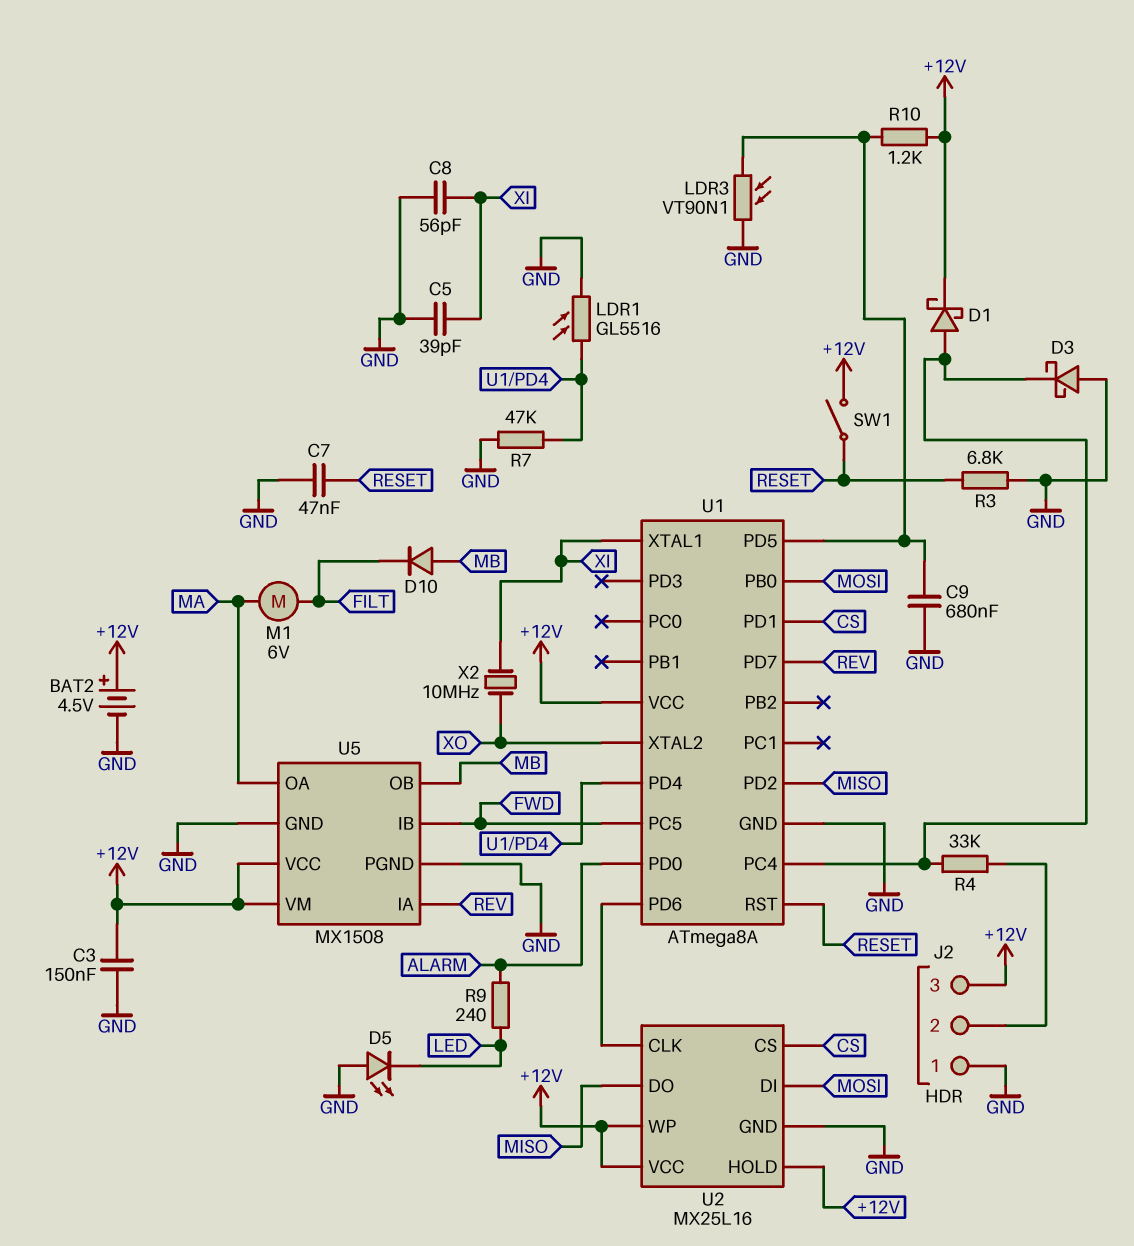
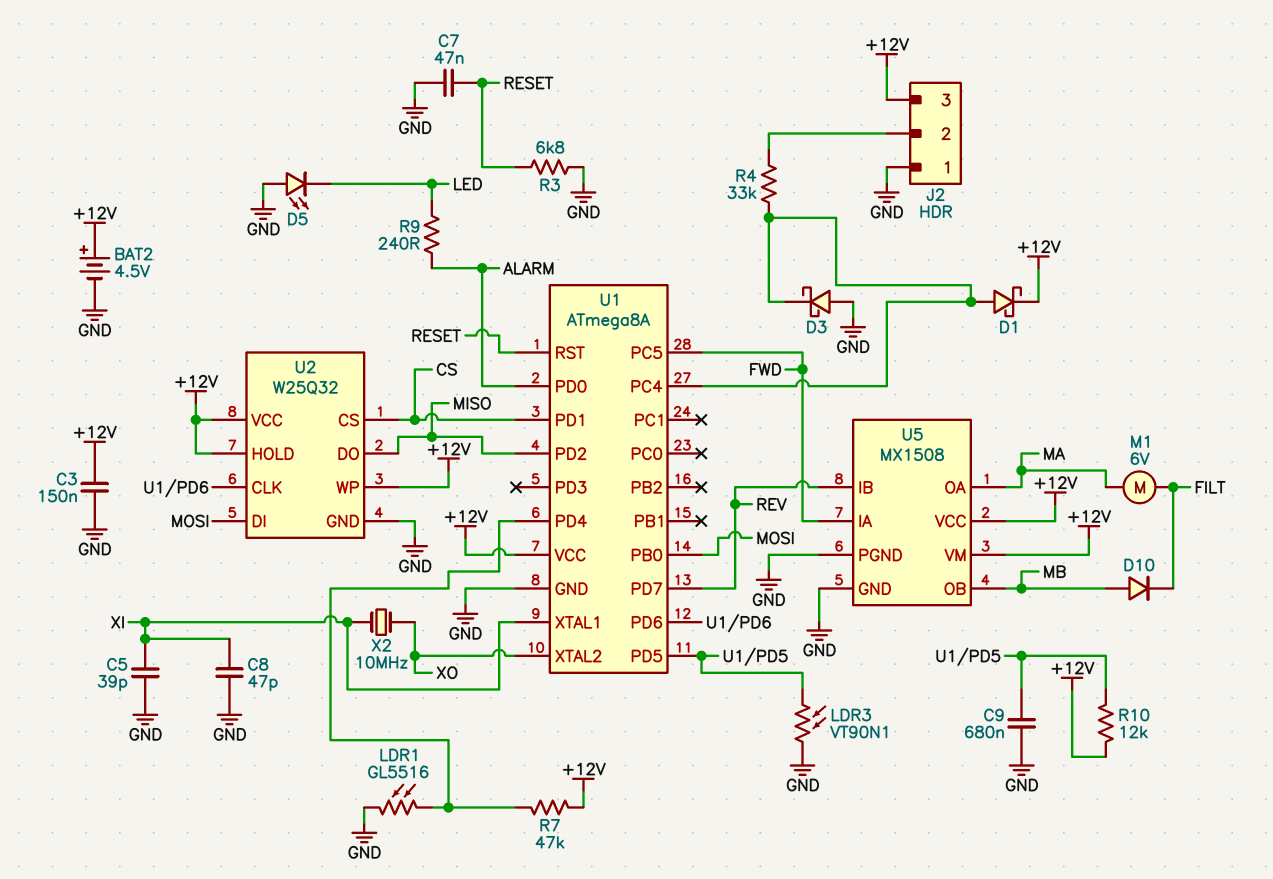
C8: 56pF (GND, XI) -> 47pF (GND, XI)
R7: 47k (GND, U1/PD4) -> 47k (+12V, U1/PD4)
R10: 1.2k (+12V, U1/PD5) -> 12k (+12V, U1/PD5)
SW1: switch (+12V, RESET) -> none
U2: MX25L16 -> W25Q32
U5 pin IA: REV -> FWD
U5 pin IB: FWD -> REV

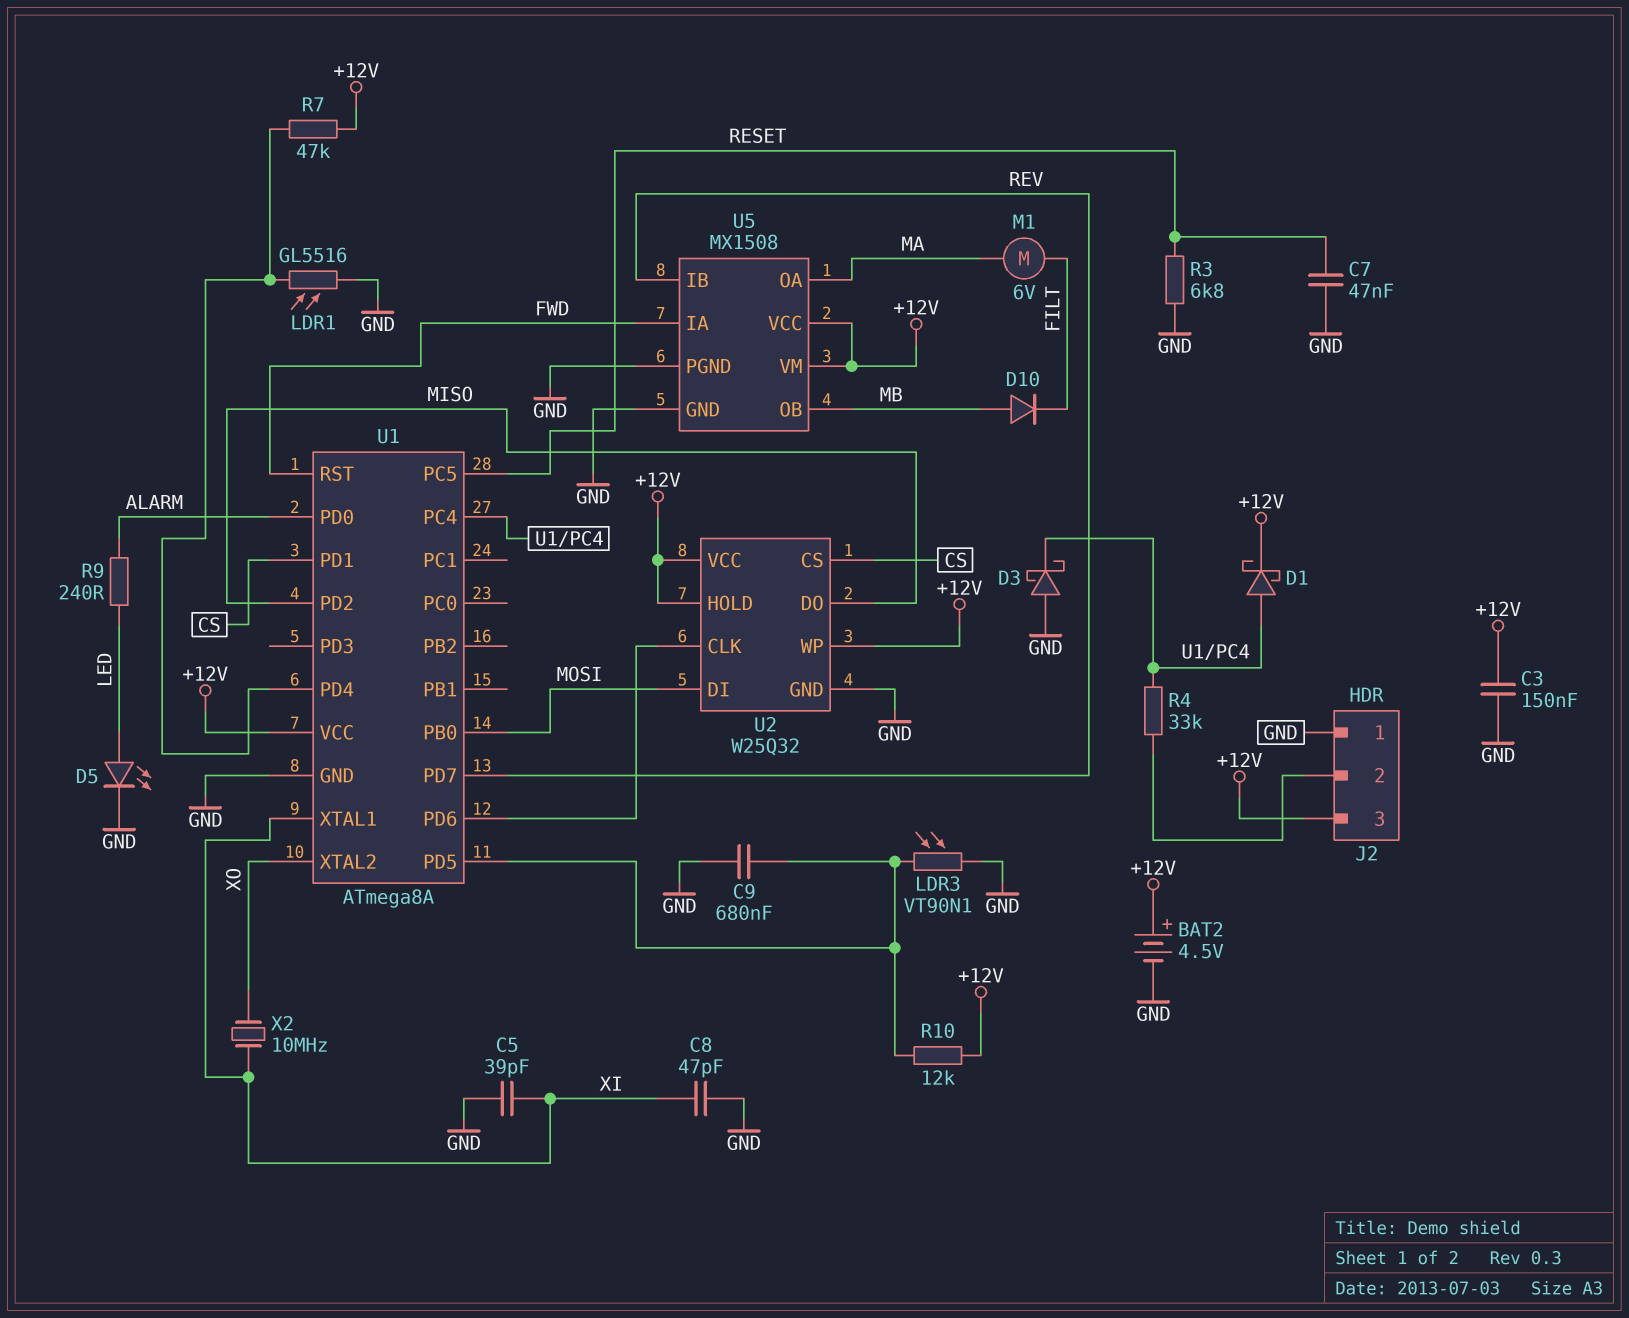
D5: LED (A GND, K LED) -> LED (A LED, K GND)
U1 pin PC5: FWD -> RESET
U1 pin RST: RESET -> FWD

